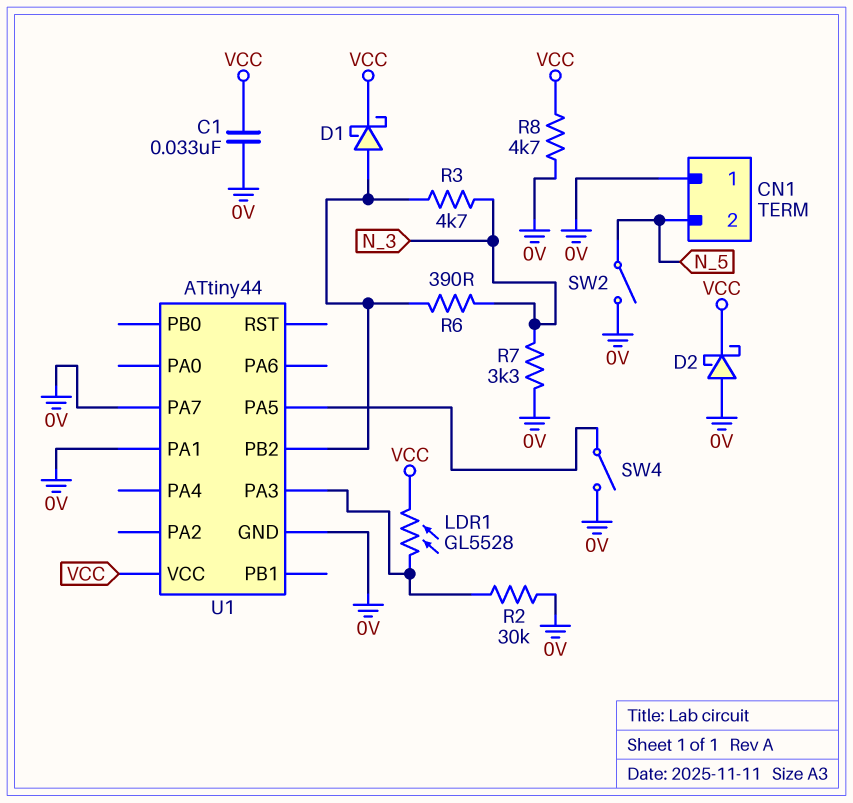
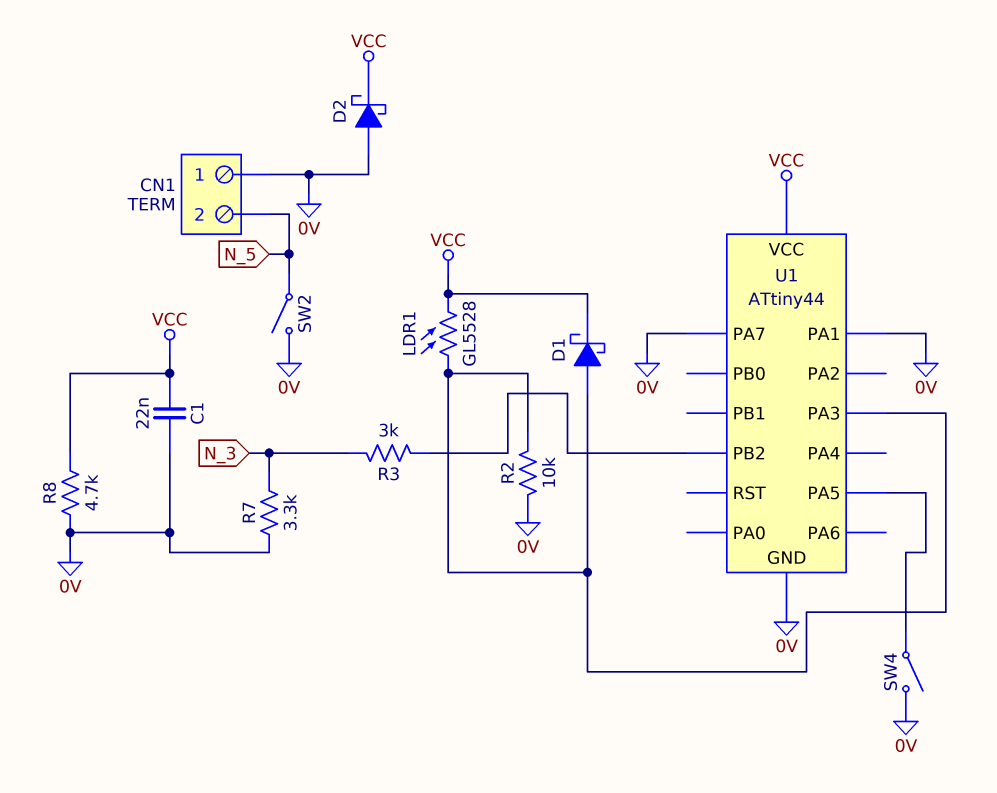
C1: 33nF (0V, VCC) -> 22nF (0V, VCC)
D1: schottky (A U1/PB2, K VCC) -> schottky (A U1/PA3, K VCC)
R2: 30k (0V, U1/PA3) -> 10k (0V, U1/PA3)
R3: 4.7k (N_3, U1/PB2) -> 3k (N_3, U1/PB2)
R6: 390 (N_3, U1/PB2) -> none

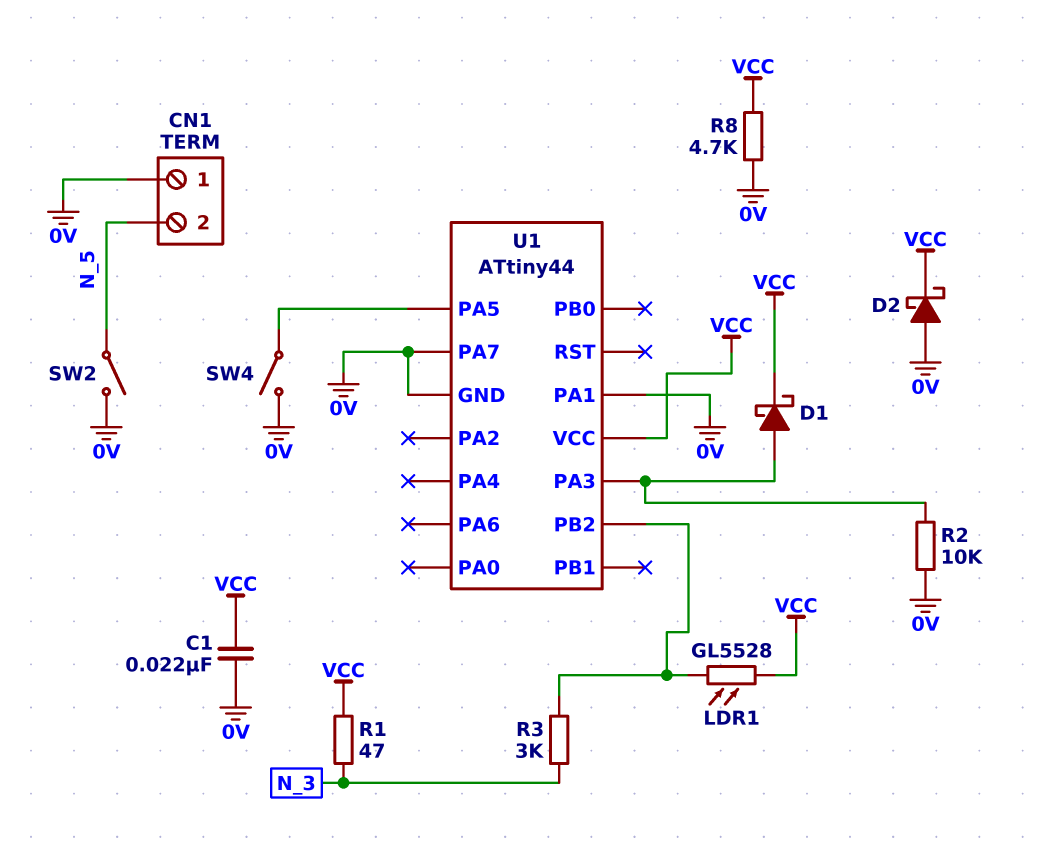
LDR1: GL5528 (U1/PA3, VCC) -> GL5528 (U1/PB2, VCC)
R1: none -> 47 (N_3, VCC)
R7: 3.3k (0V, N_3) -> none

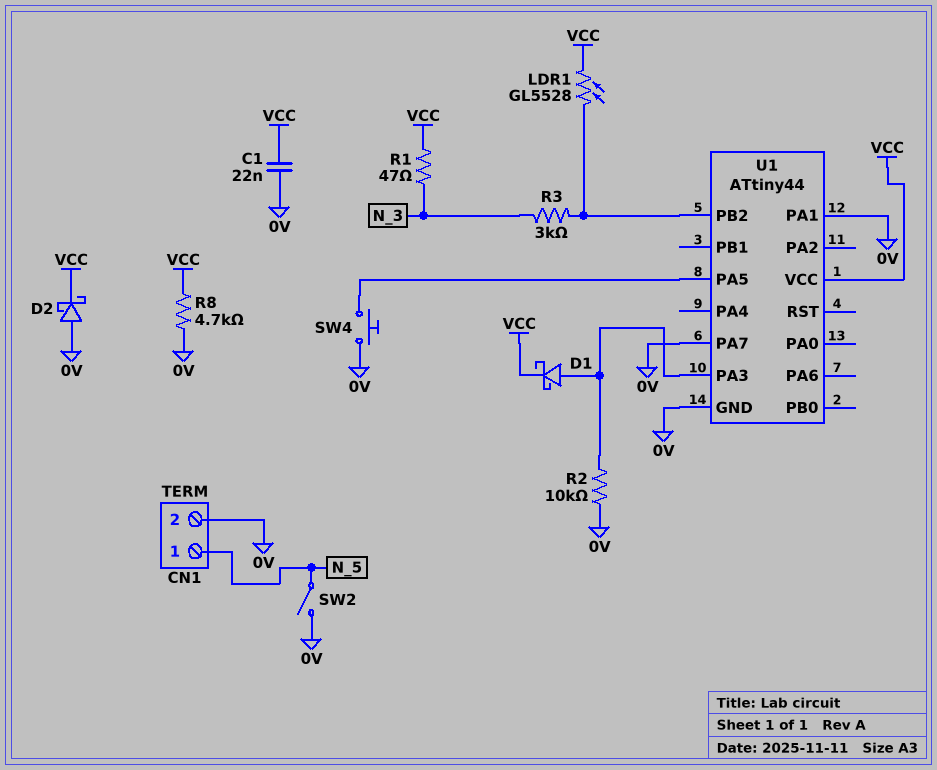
CN1 pin 1: 0V -> N_5
CN1 pin 2: N_5 -> 0V
SW4: switch (0V, U1/PA5) -> button (0V, U1/PA5)

